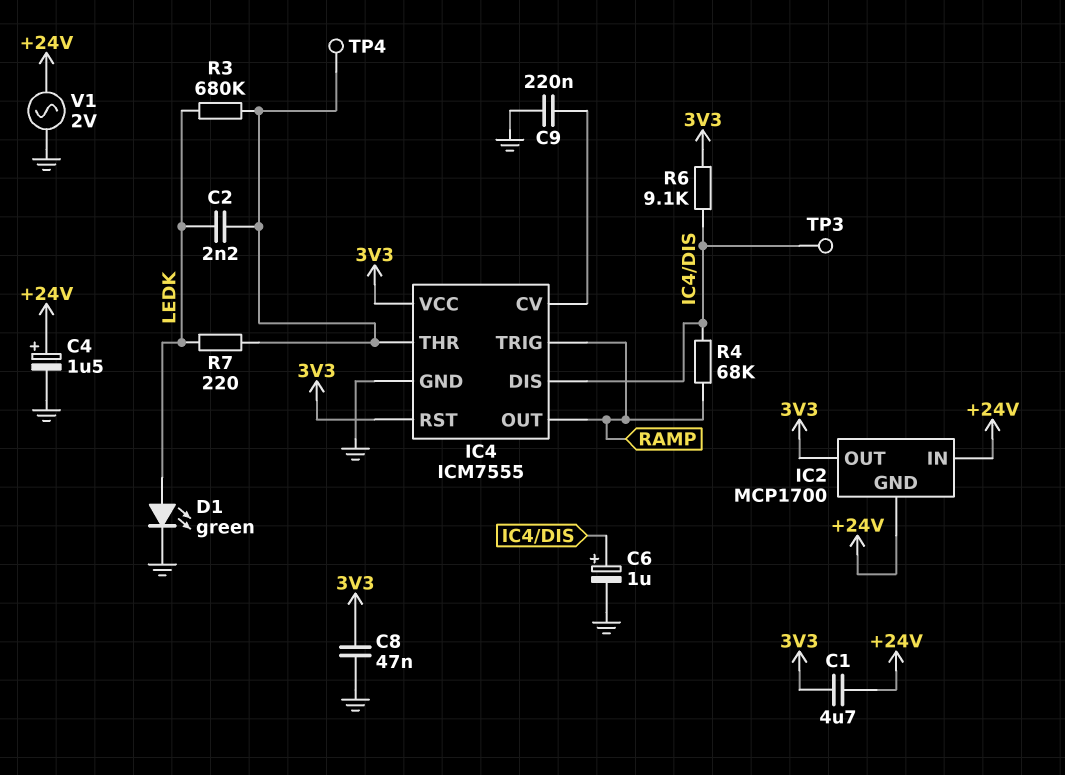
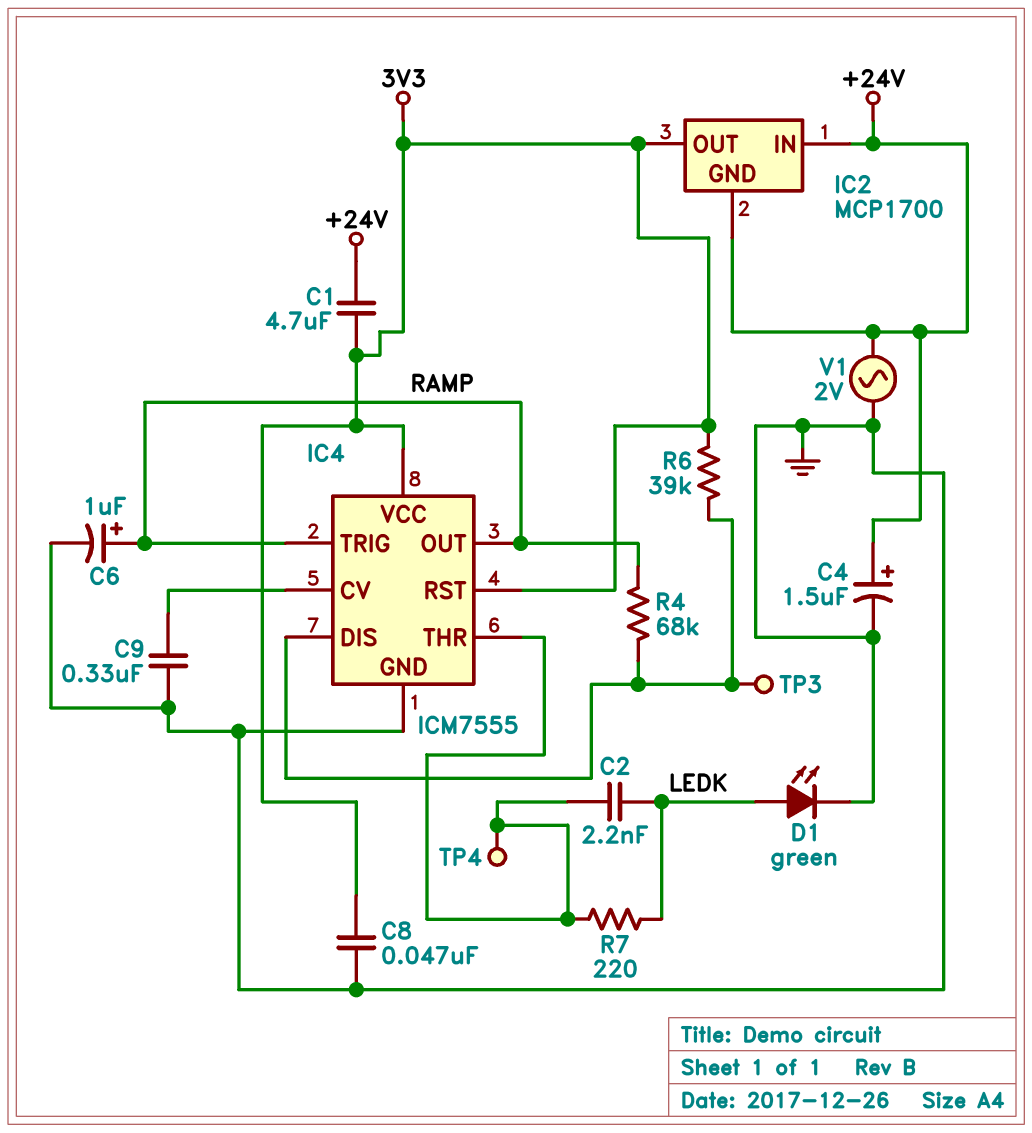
C6: 1uF (plus IC4/DIS, minus GND) -> 1uF (plus RAMP, minus GND)
C9: 220nF (GND, IC4/CV) -> 330nF (GND, IC4/CV)
R3: 680k (IC4/THR, LEDK) -> none
R6: 9.1k (3V3, IC4/DIS) -> 39k (3V3, IC4/DIS)

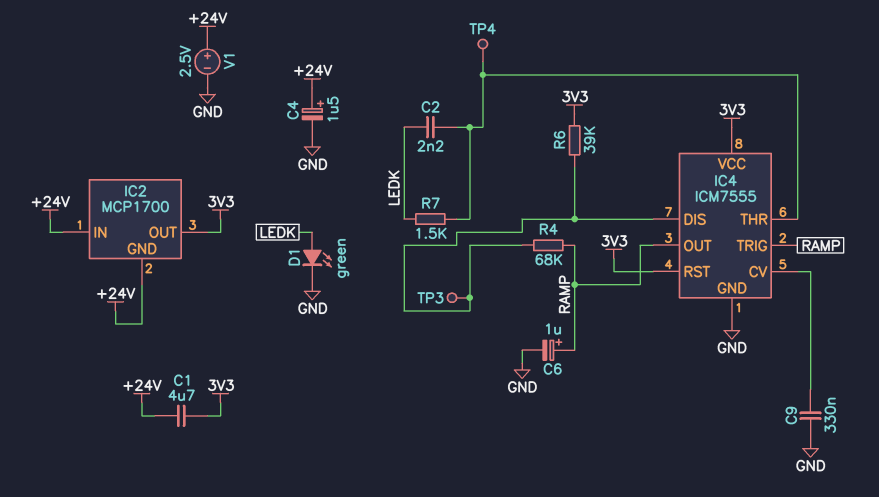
C8: 47nF (3V3, GND) -> none
R7: 220 (IC4/THR, LEDK) -> 1.5k (IC4/THR, LEDK)
V1: AC 2V (+24V, GND) -> 2.5V (plus +24V, minus GND)

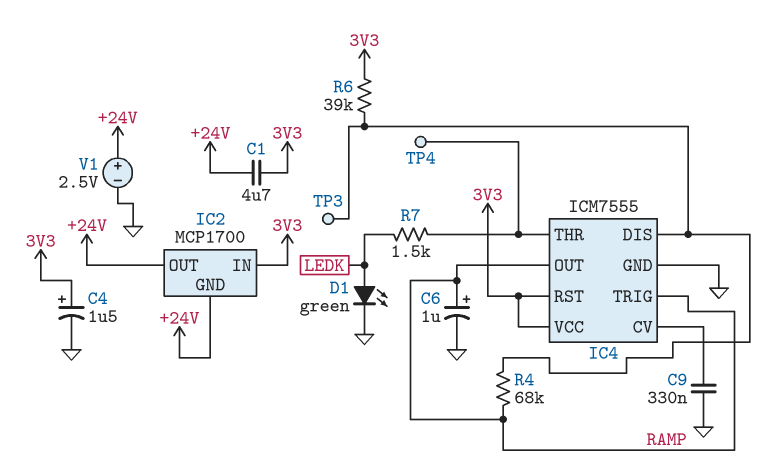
C2: 2.2nF (IC4/THR, LEDK) -> none
C4: 1.5uF (plus +24V, minus GND) -> 1.5uF (plus 3V3, minus GND)
IC2 pin IN: +24V -> 3V3
IC2 pin OUT: 3V3 -> +24V

